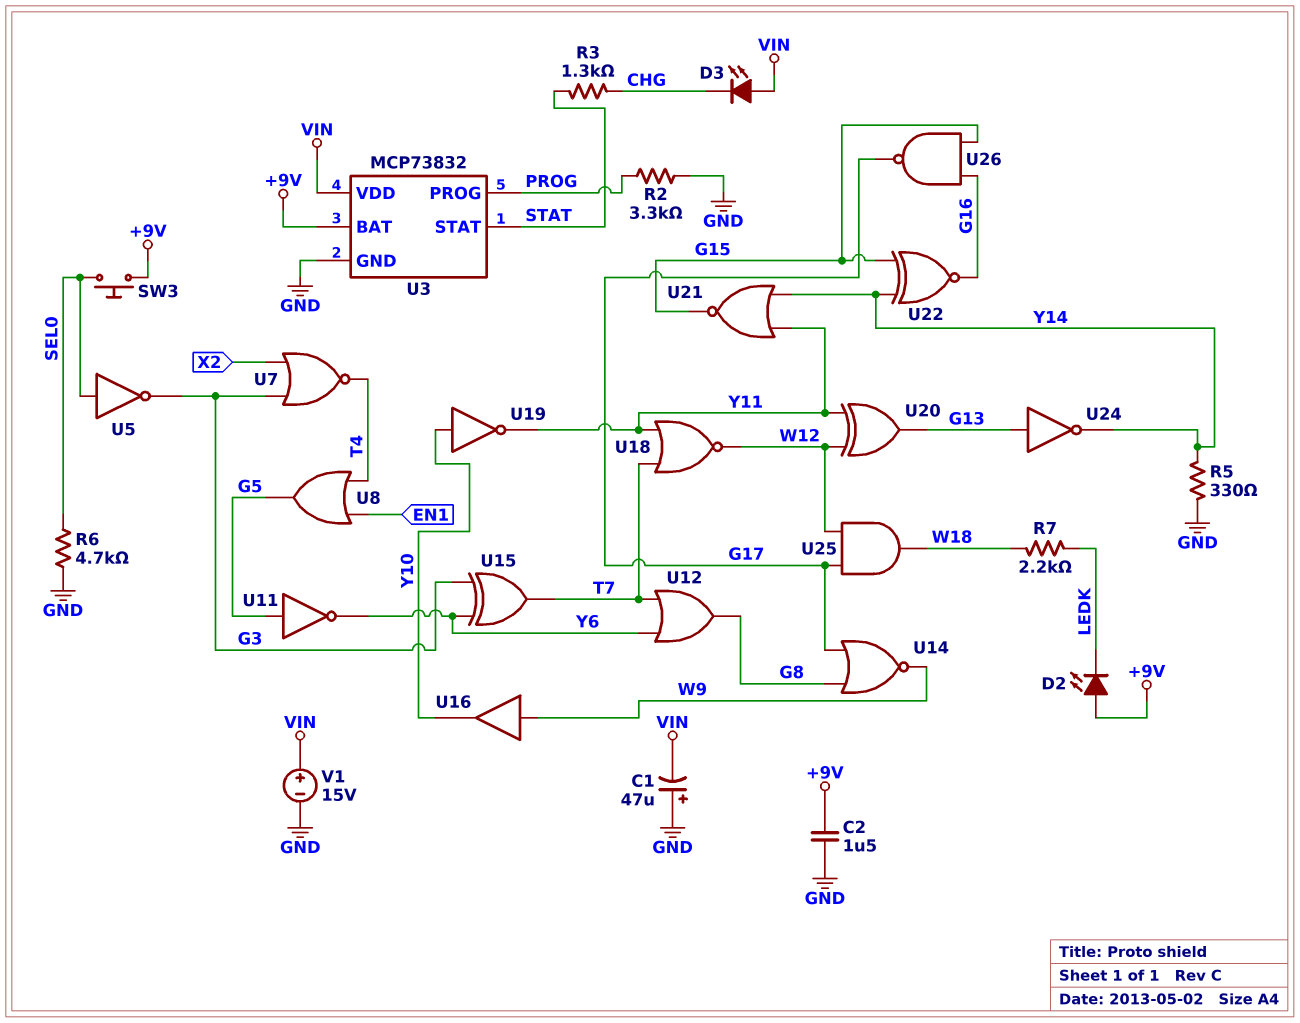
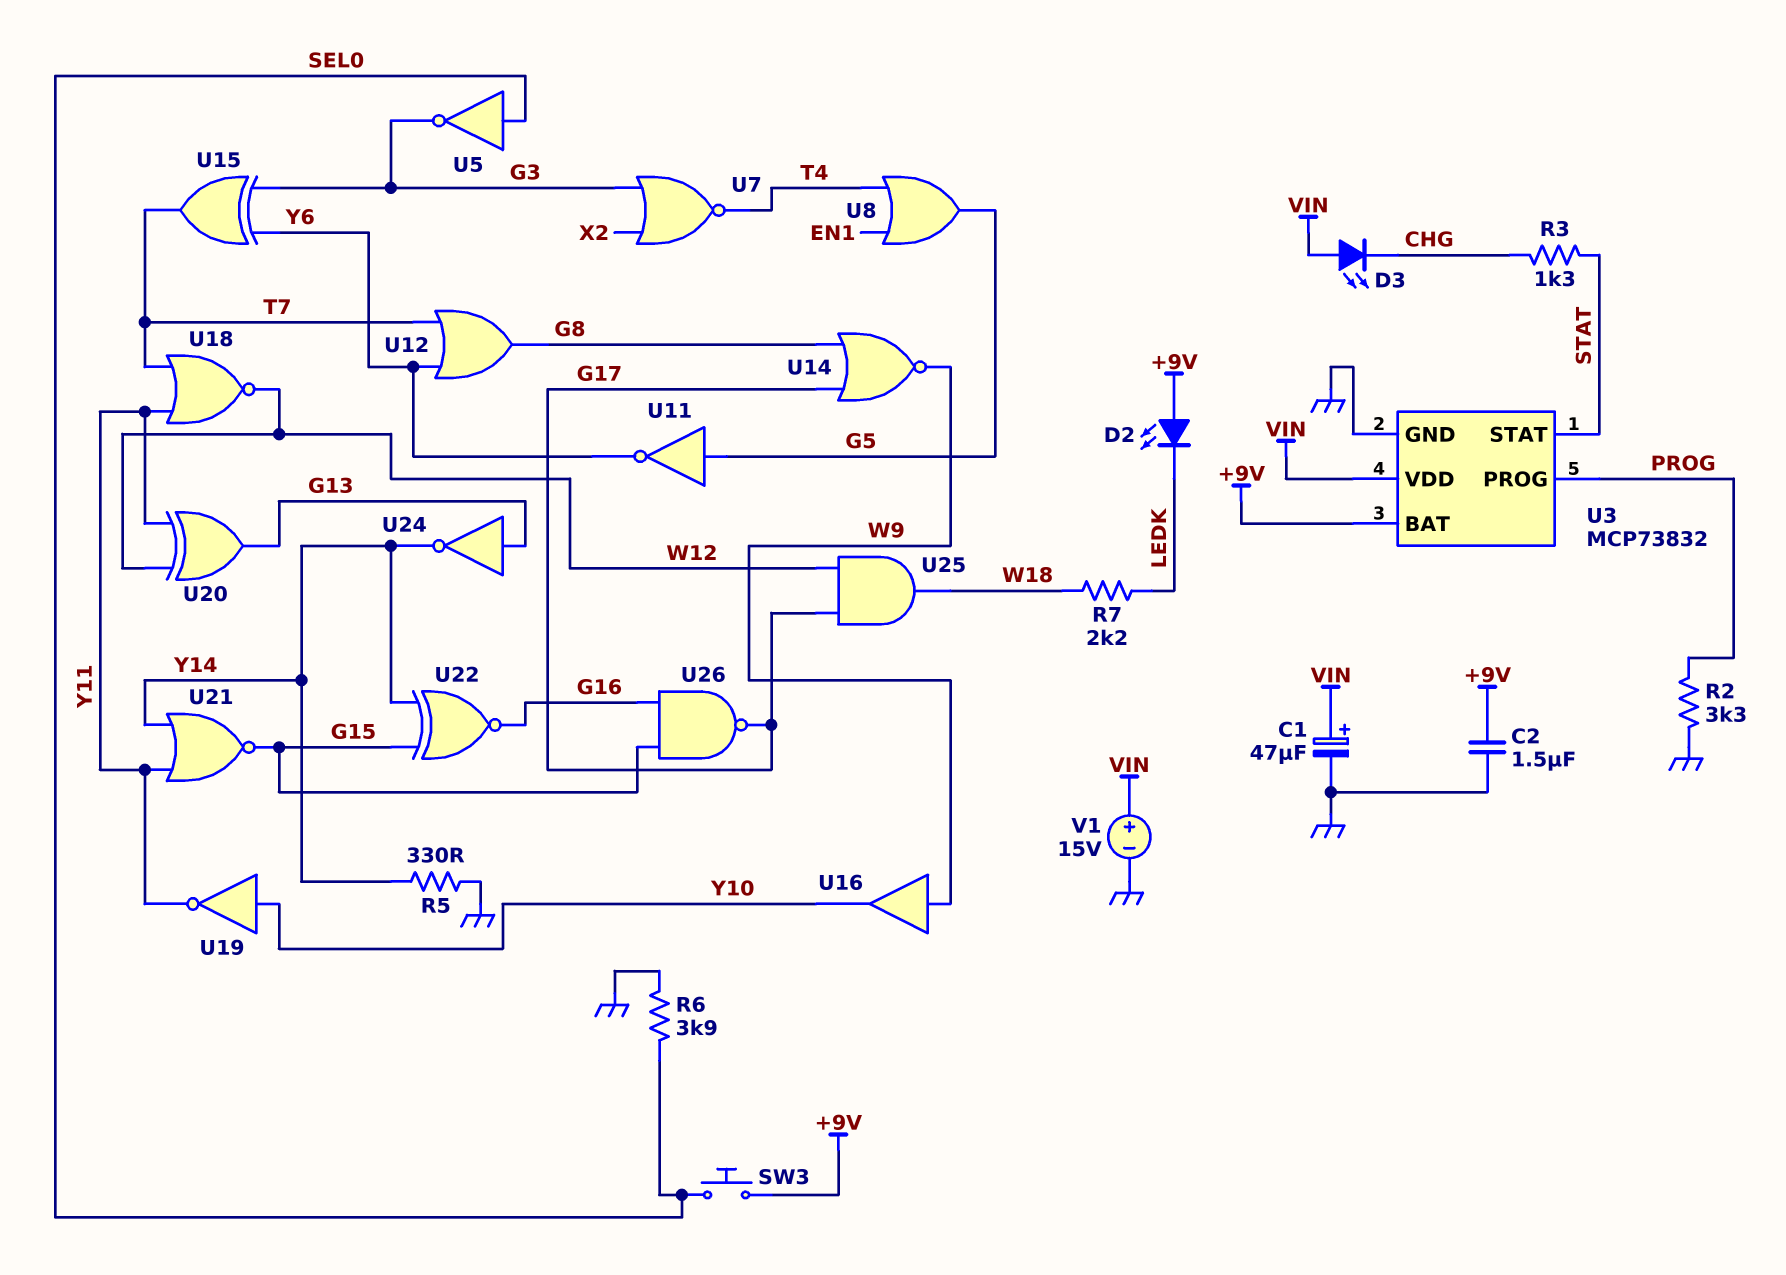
C1: 47uF (plus GND, minus VIN) -> 47uF (plus VIN, minus GND)
R6: 4.7k (GND, SEL0) -> 3.9k (GND, SEL0)

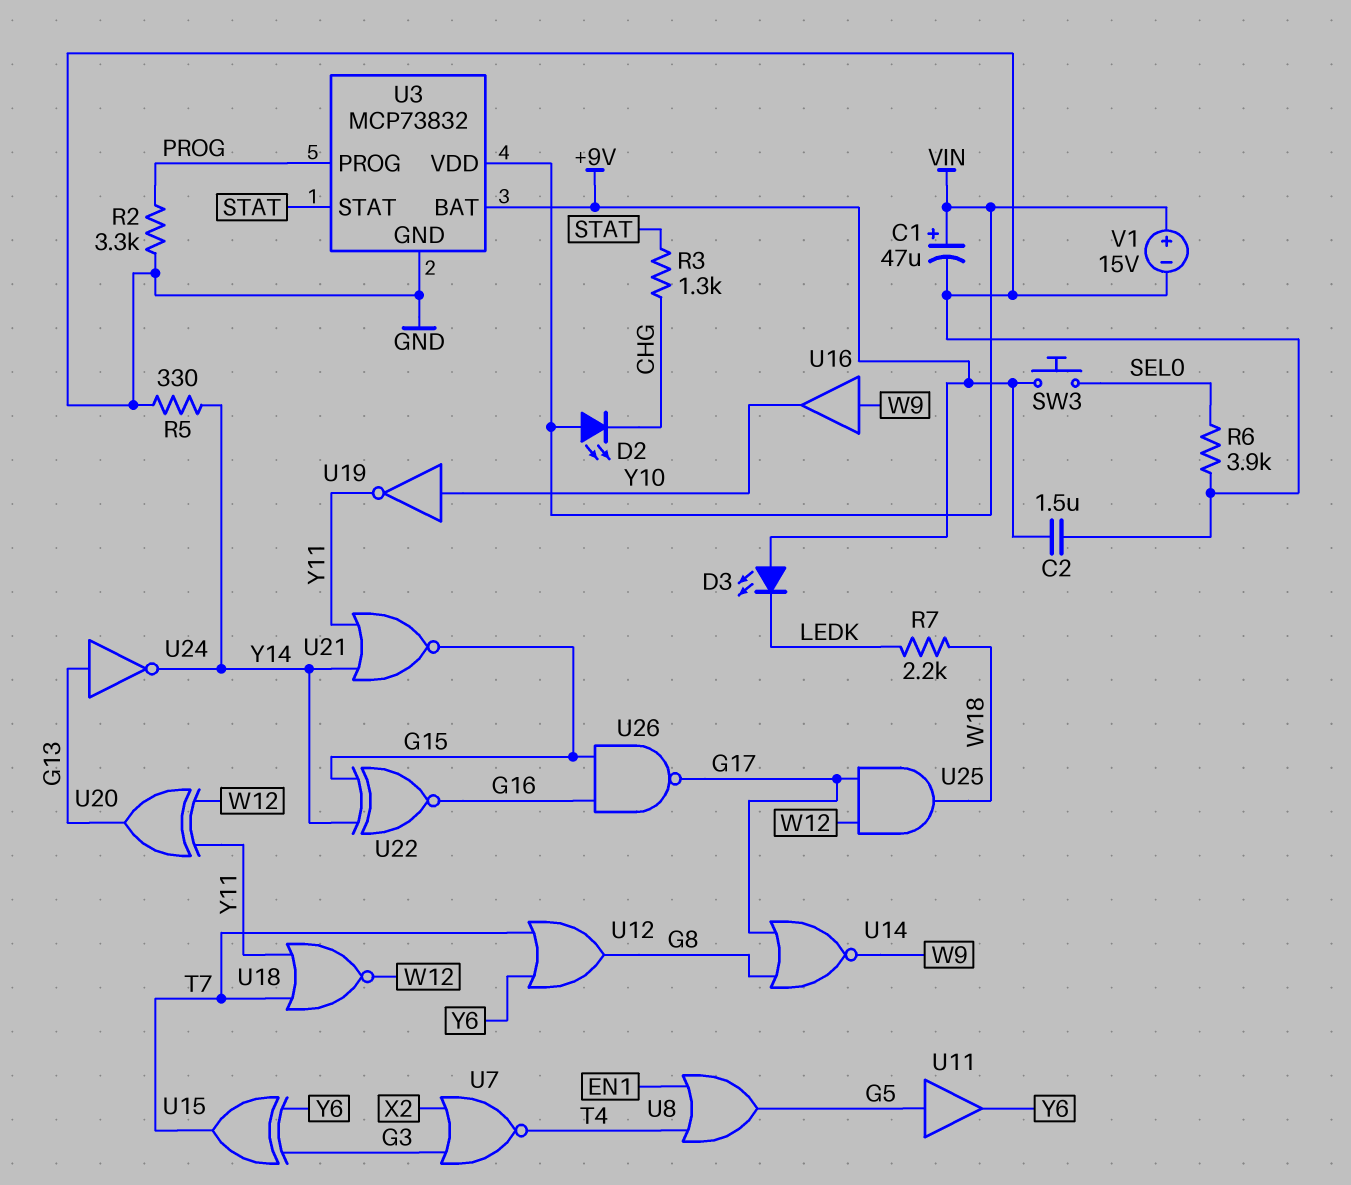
D2: LED (A +9V, K LEDK) -> LED (A VIN, K CHG)
D3: LED (A VIN, K CHG) -> LED (A +9V, K LEDK)
U5: NOT (in SEL0, out G3) -> none
U11: NOT (in G5, out Y6) -> buffer (in G5, out Y6)

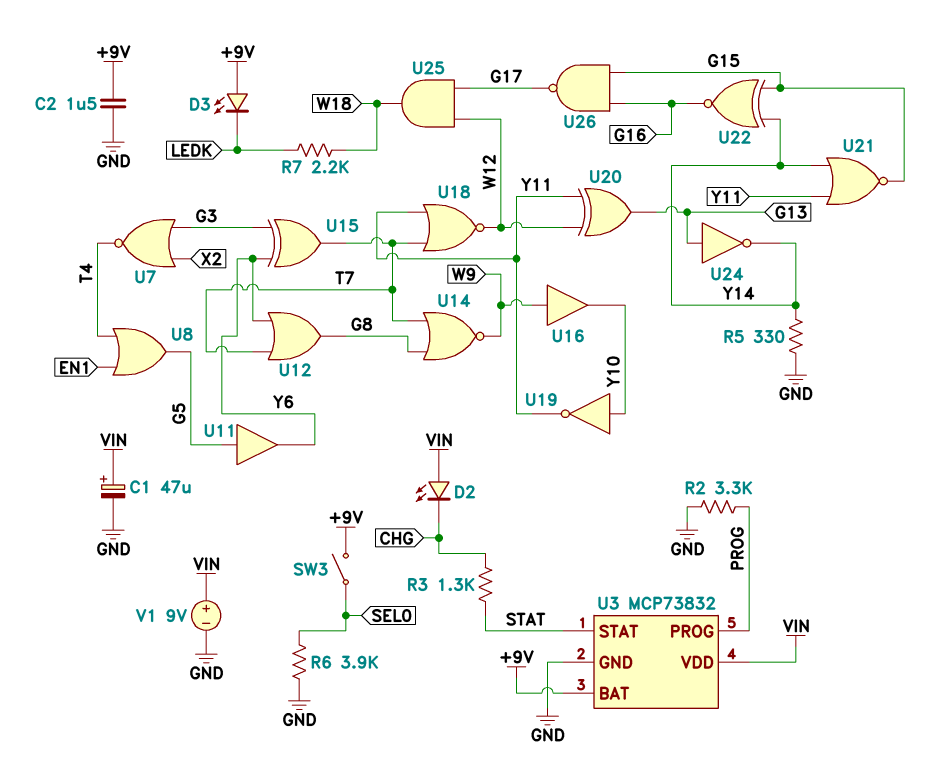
SW3: button (+9V, SEL0) -> switch (+9V, SEL0)
U14: NOR (in G8, in G17, out W9) -> NOR (in G8, in T7, out W9)
V1: 15V (plus VIN, minus GND) -> 9V (plus VIN, minus GND)

